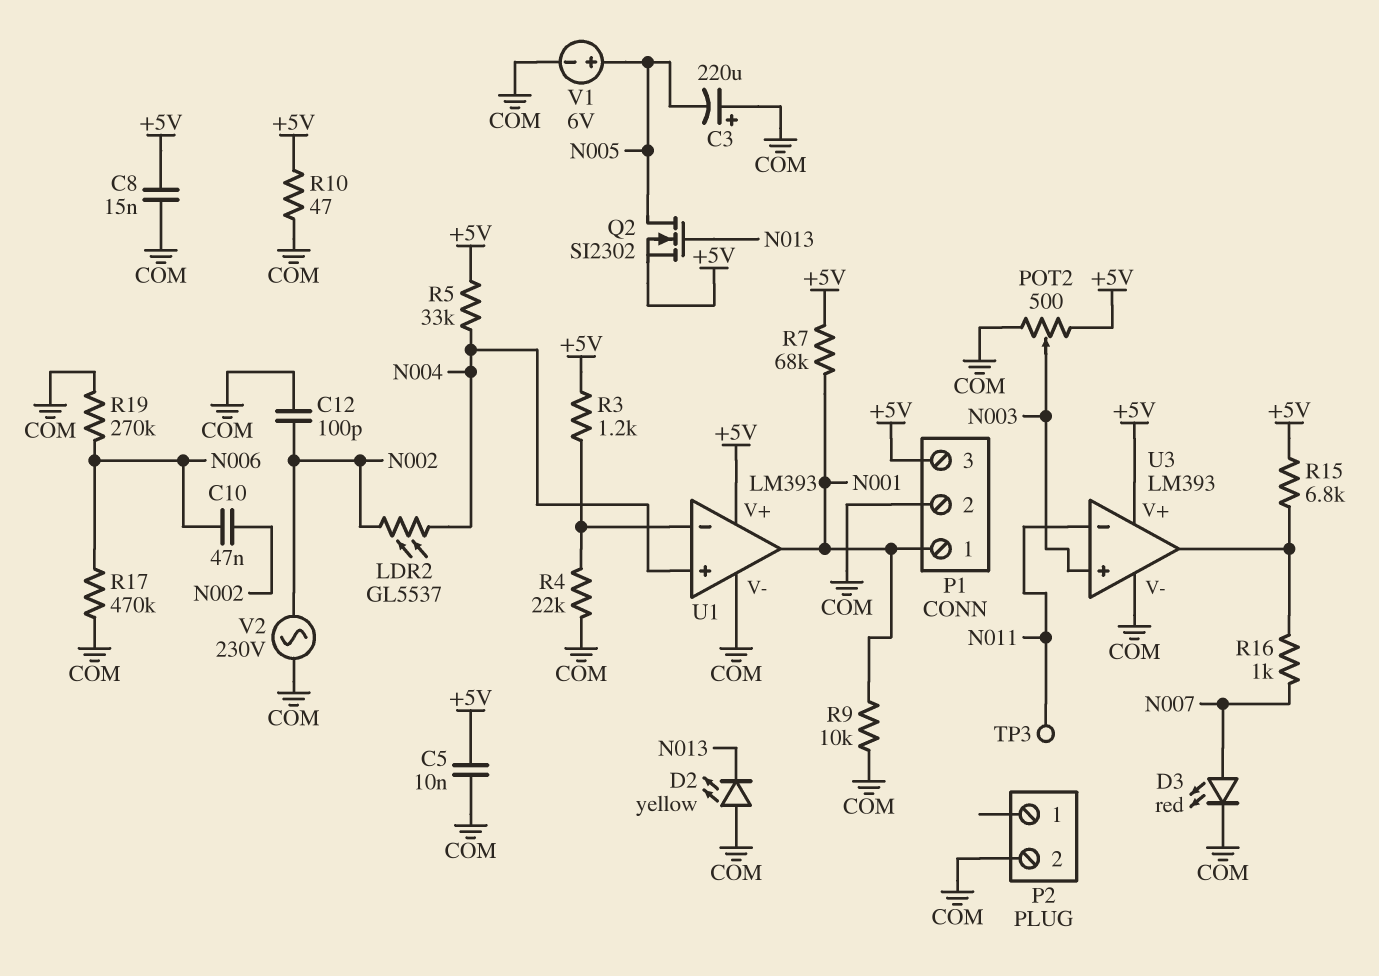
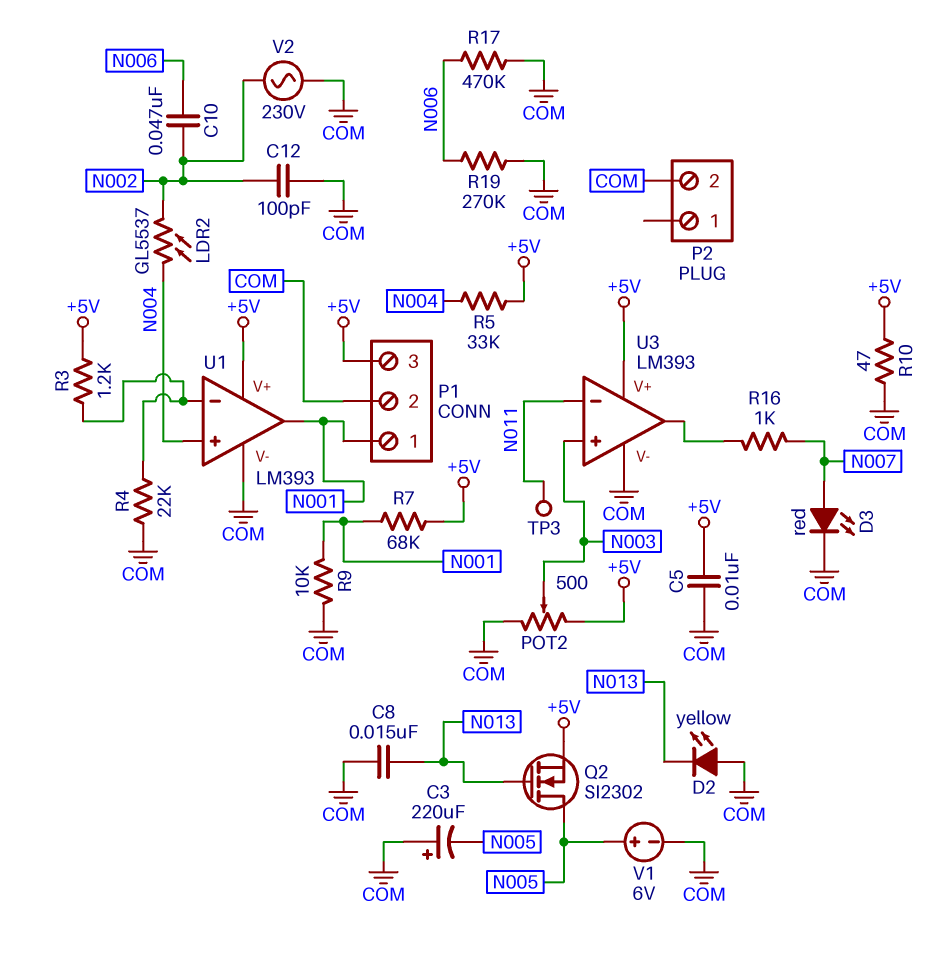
C8: 15nF (+5V, COM) -> 15nF (COM, N013)
R15: 6.8k (+5V, U3/out) -> none

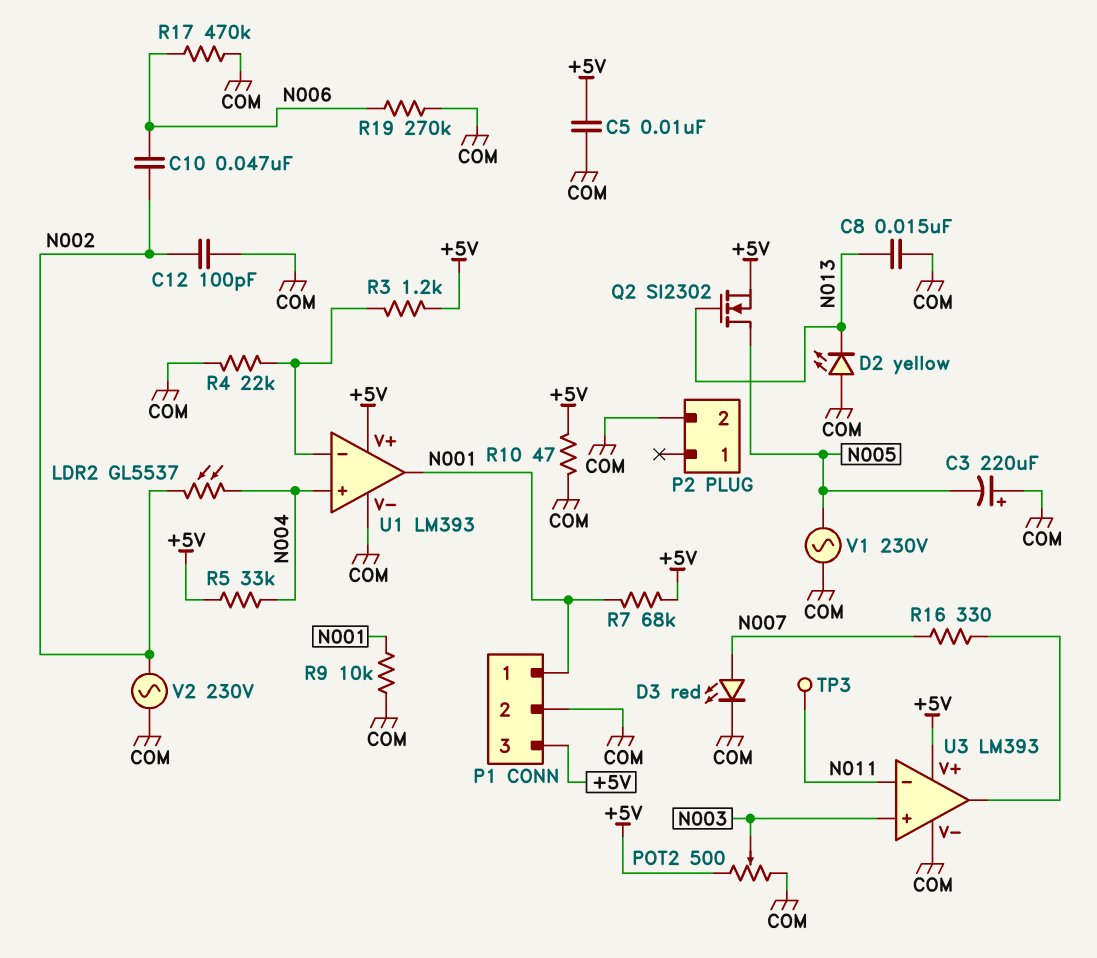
R16: 1k (N007, U3/out) -> 330 (N007, U3/out)
V1: 6V (plus N005, minus COM) -> AC 230V (COM, N005)

